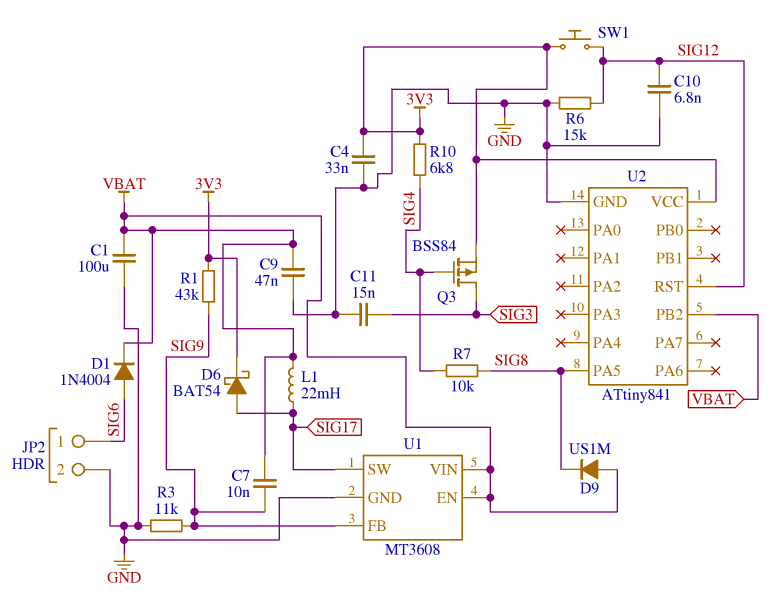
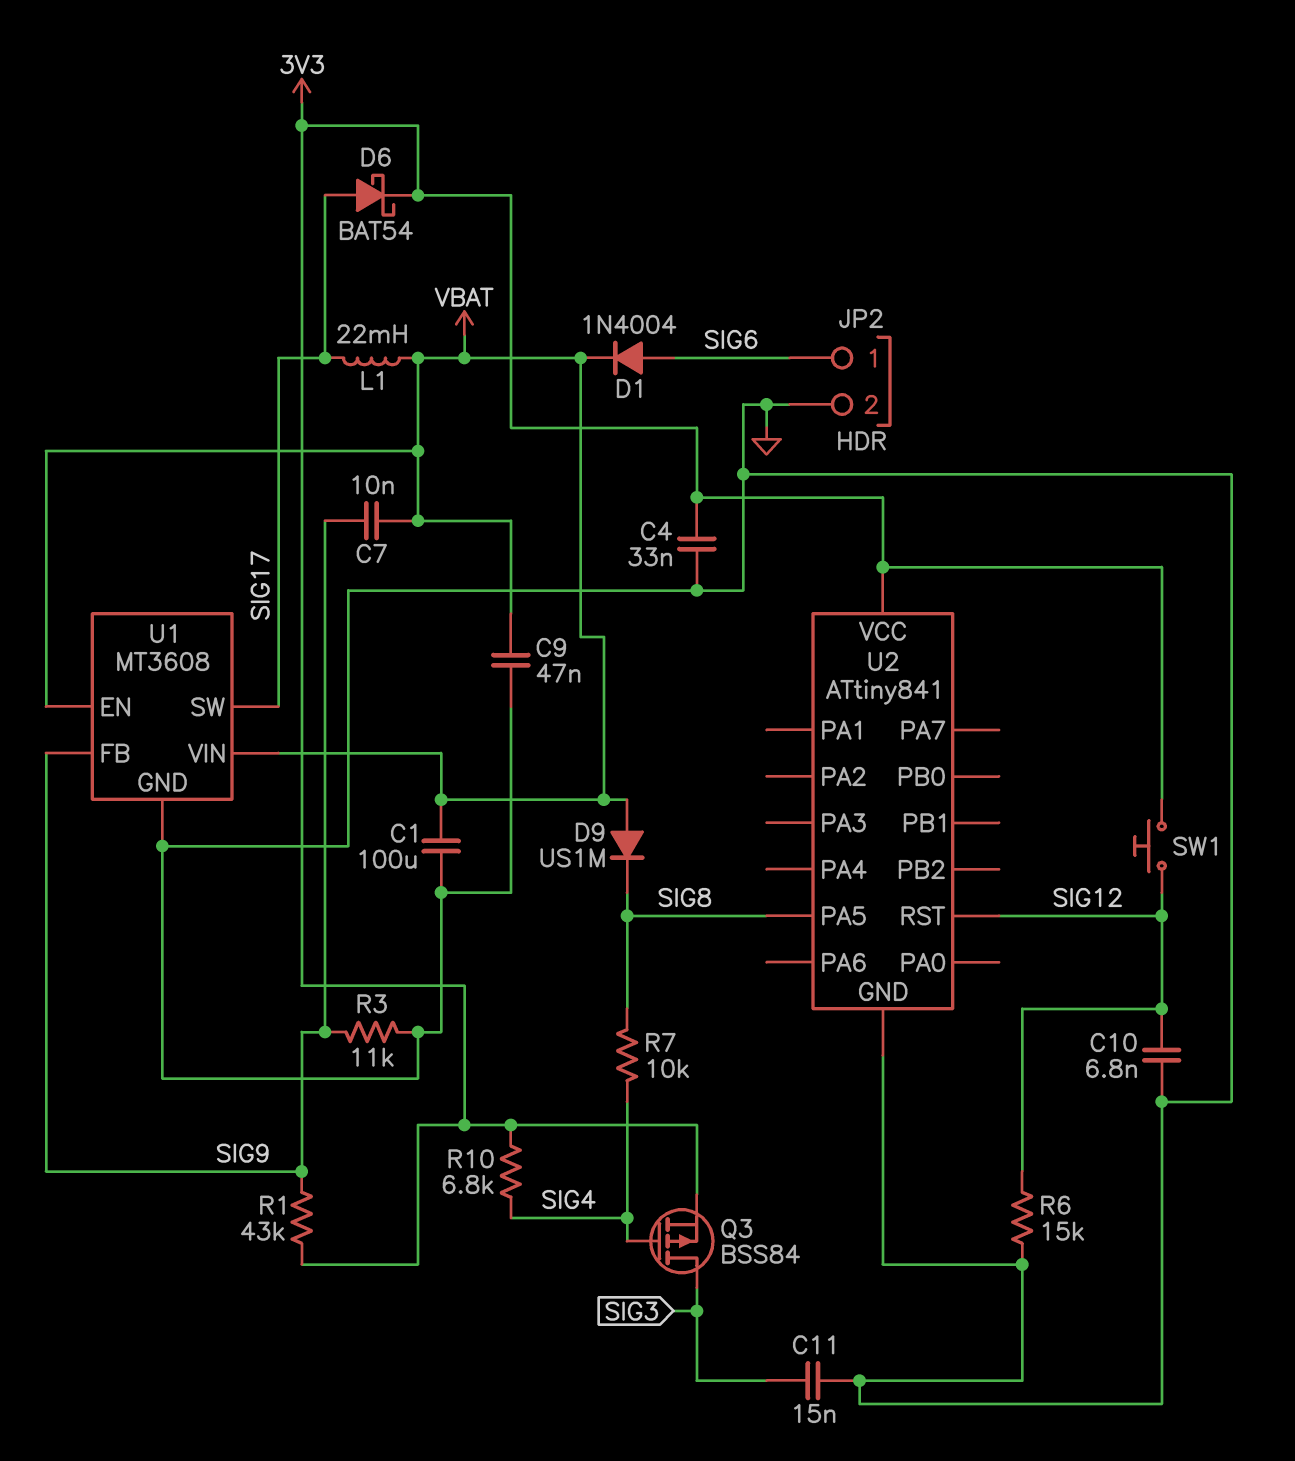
U2 pin PB2: VBAT -> none

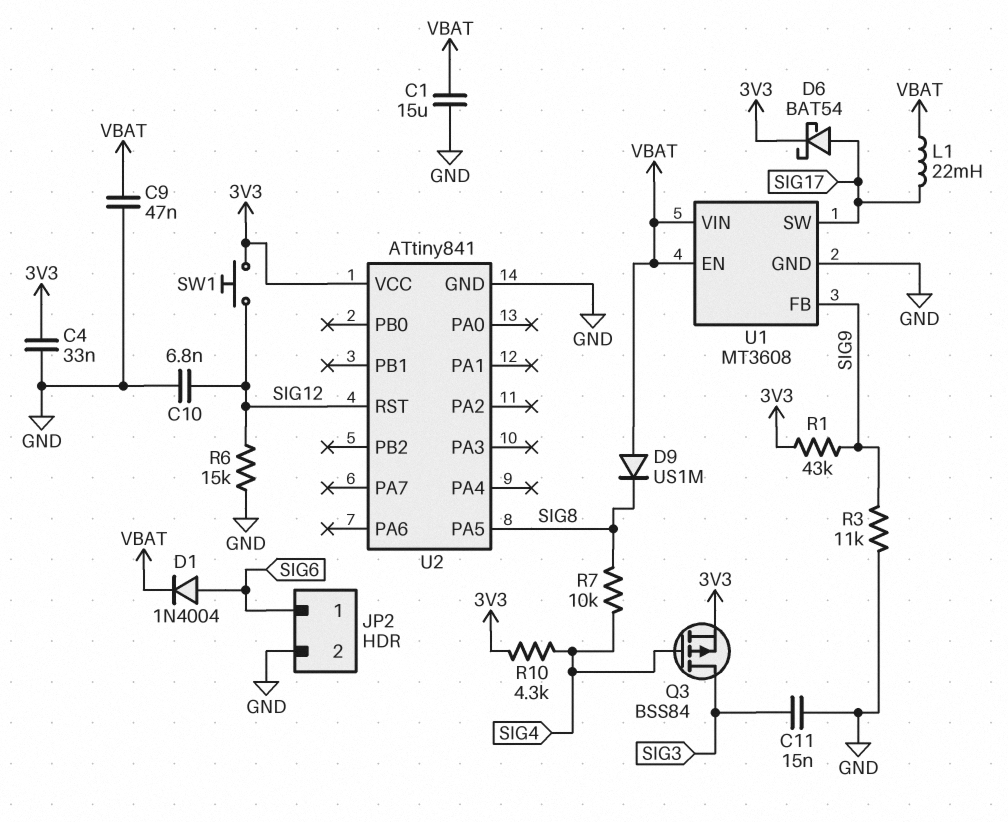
C1: 100uF (GND, VBAT) -> 15uF (GND, VBAT)
C7: 10nF (SIG9, VBAT) -> none
R10: 6.8k (3V3, SIG4) -> 4.3k (3V3, SIG4)

